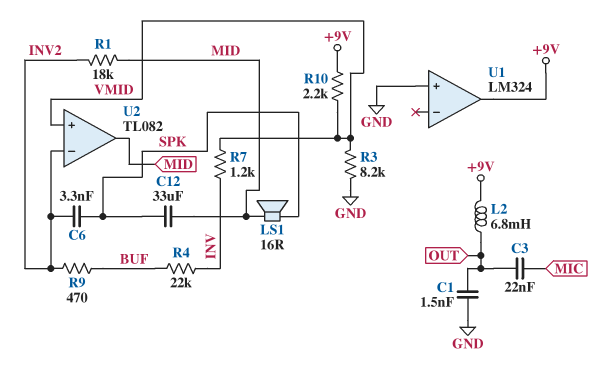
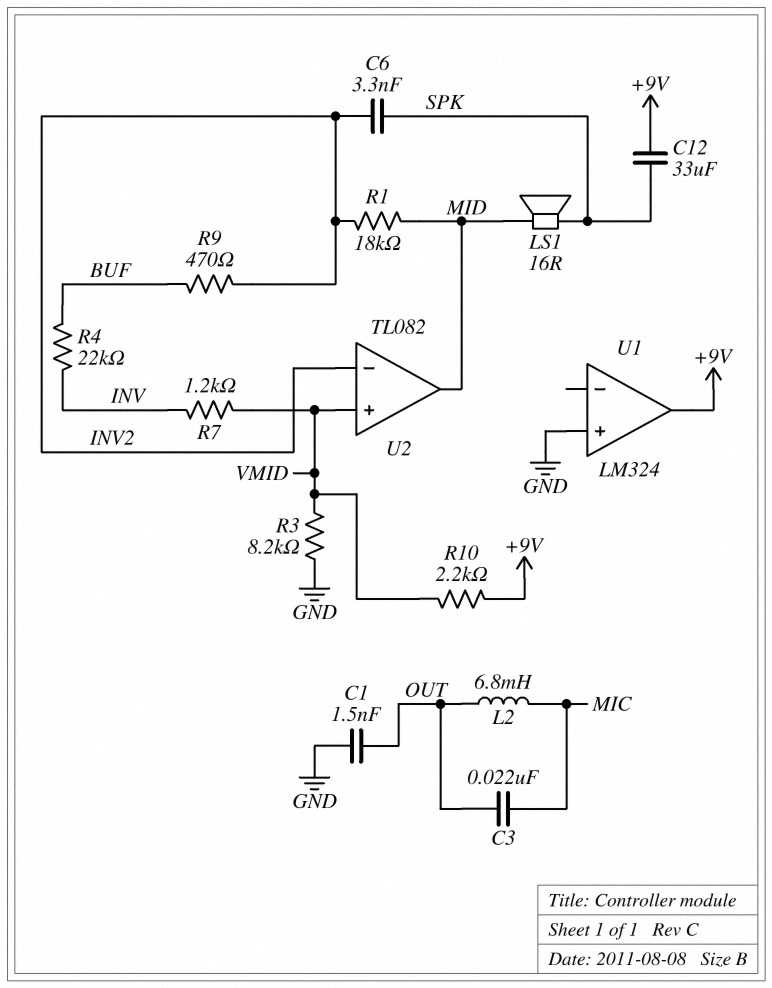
C12: 33uF (MID, SPK) -> 33uF (+9V, SPK)
L2: 6.8mH (+9V, OUT) -> 6.8mH (MIC, OUT)

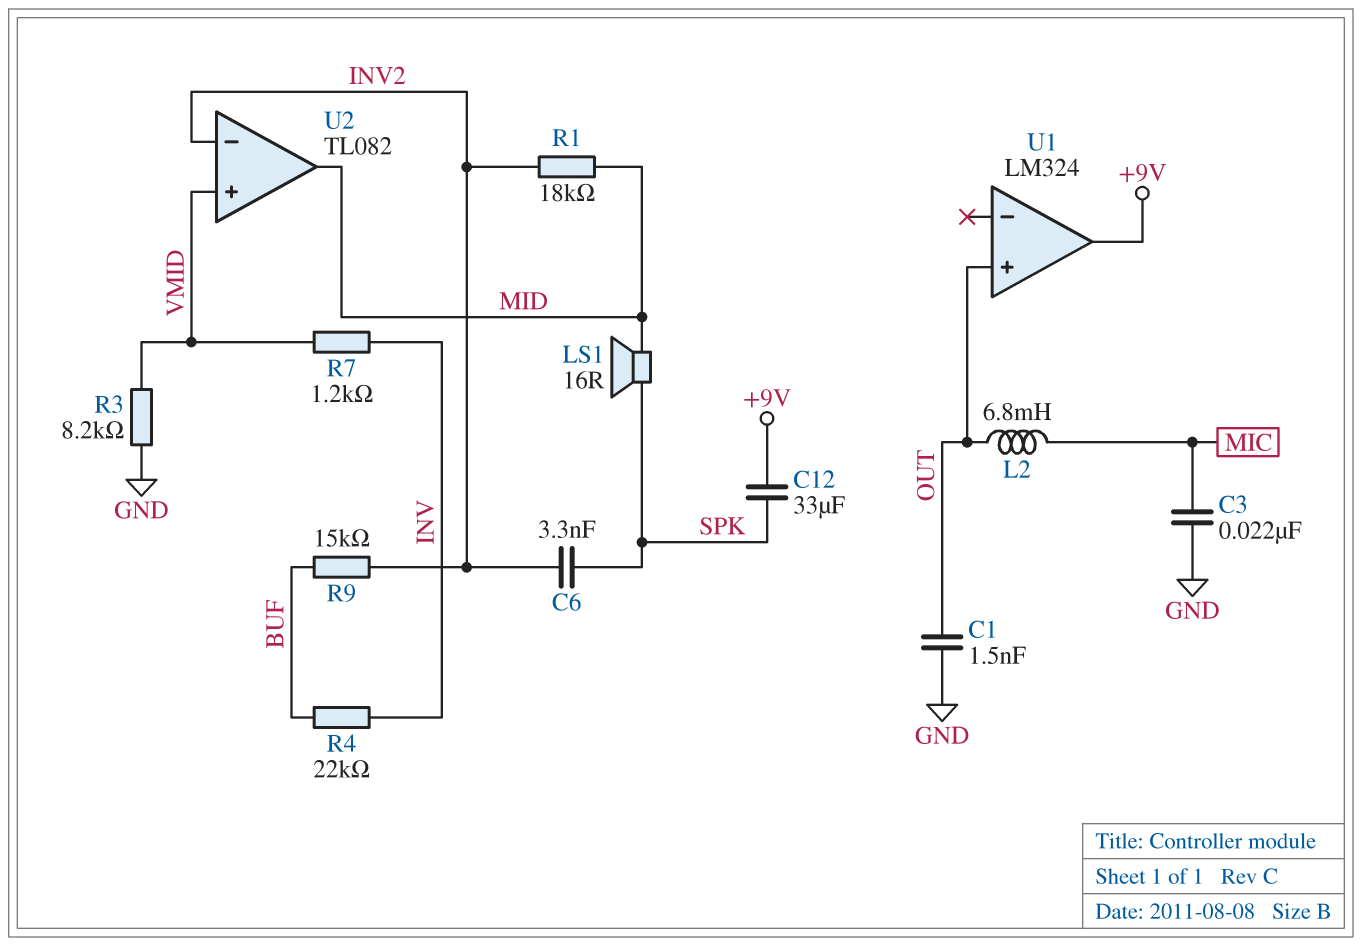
C3: 22nF (MIC, OUT) -> 22nF (GND, MIC)
R9: 470 (BUF, INV2) -> 15k (BUF, INV2)
R10: 2.2k (+9V, VMID) -> none
U1 pin in+: GND -> OUT

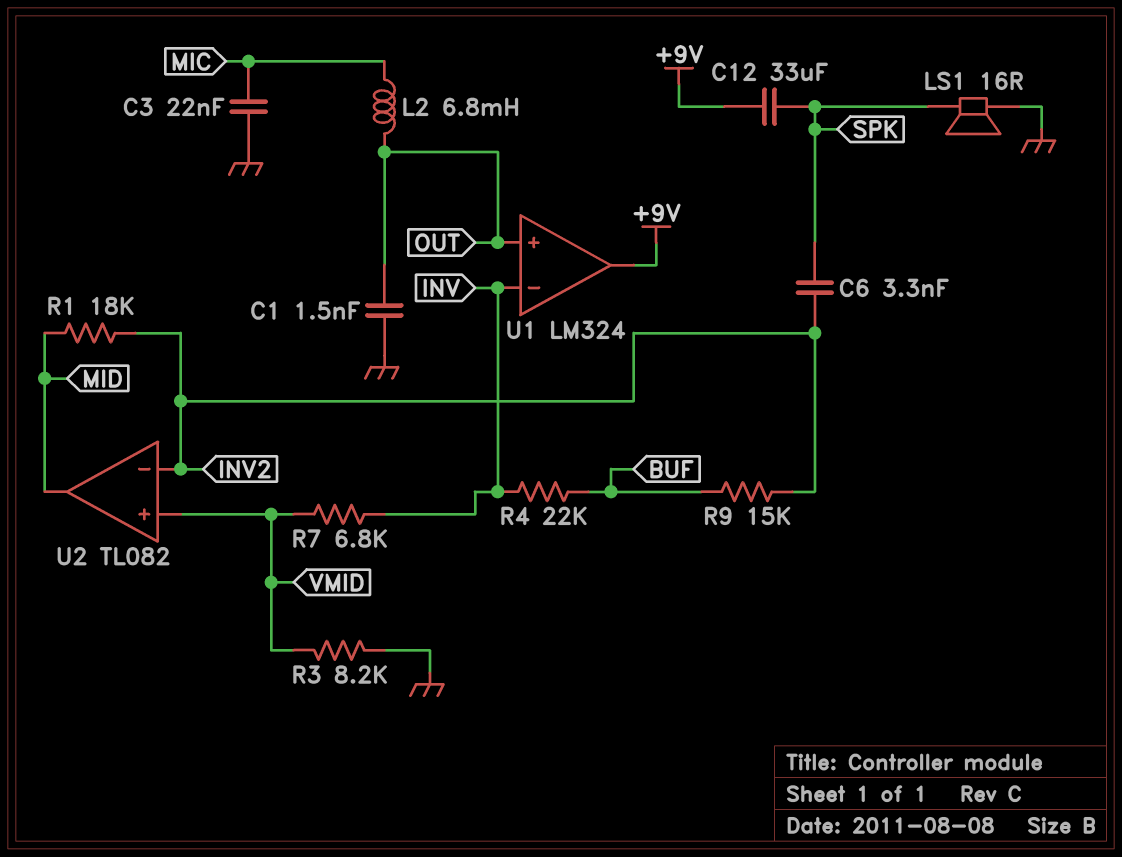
LS1: speaker 16R (MID, SPK) -> speaker 16R (GND, SPK)
R7: 1.2k (INV, VMID) -> 6.8k (INV, VMID)
U1 pin in-: none -> INV

